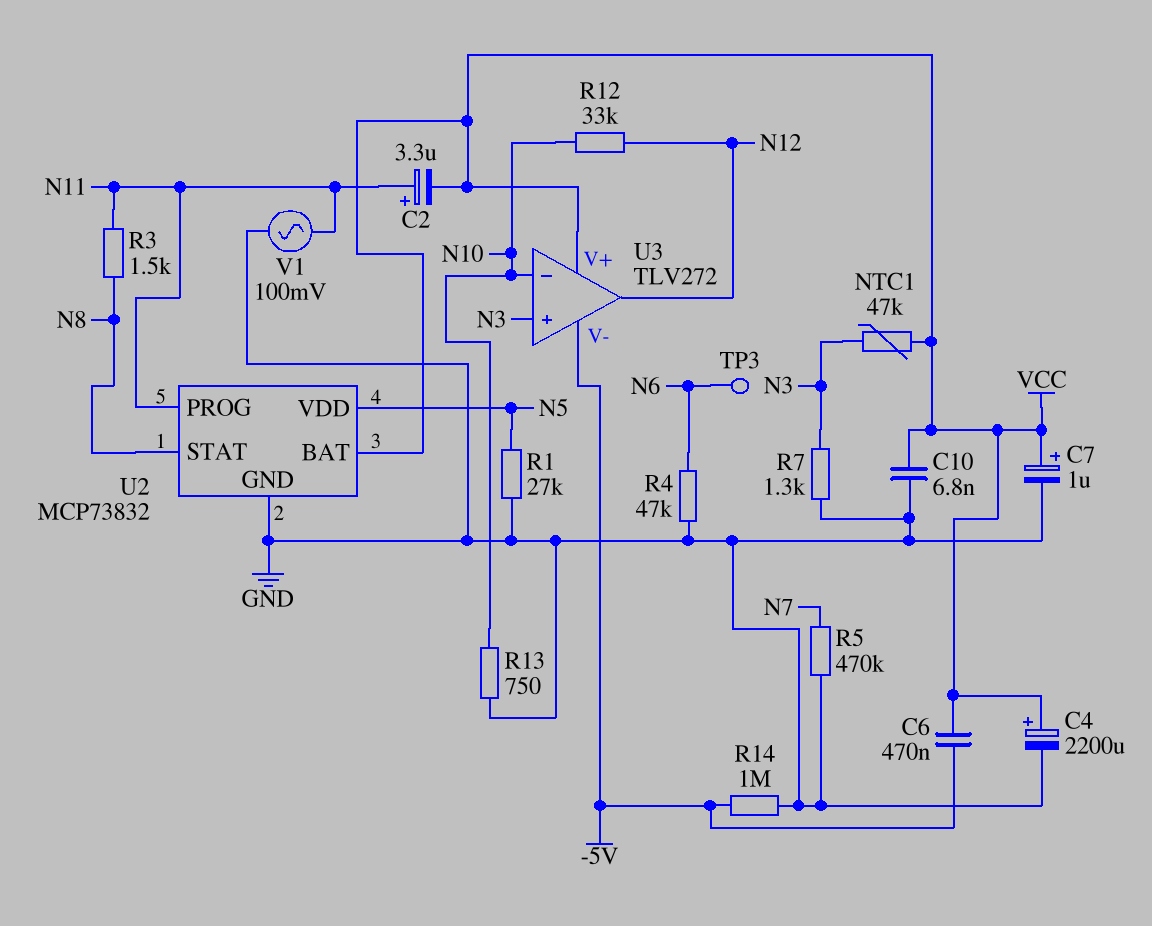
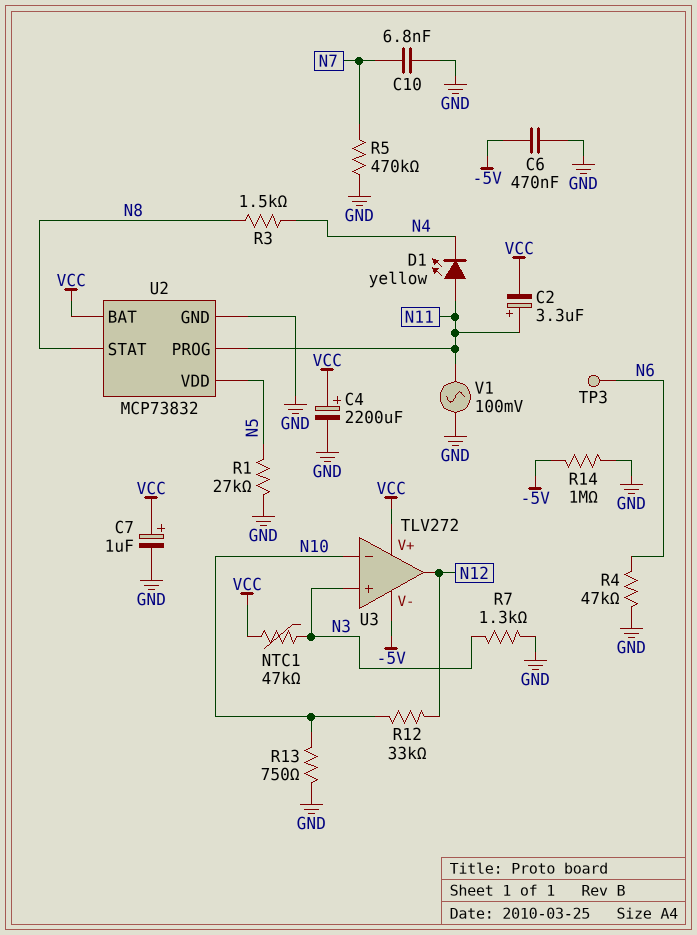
C6: 470nF (-5V, VCC) -> 470nF (-5V, GND)
C10: 6.8nF (GND, VCC) -> 6.8nF (GND, N7)
D1: none -> LED yellow (A N11, K N4)
R3: 1.5k (N8, N11) -> 1.5k (N4, N8)

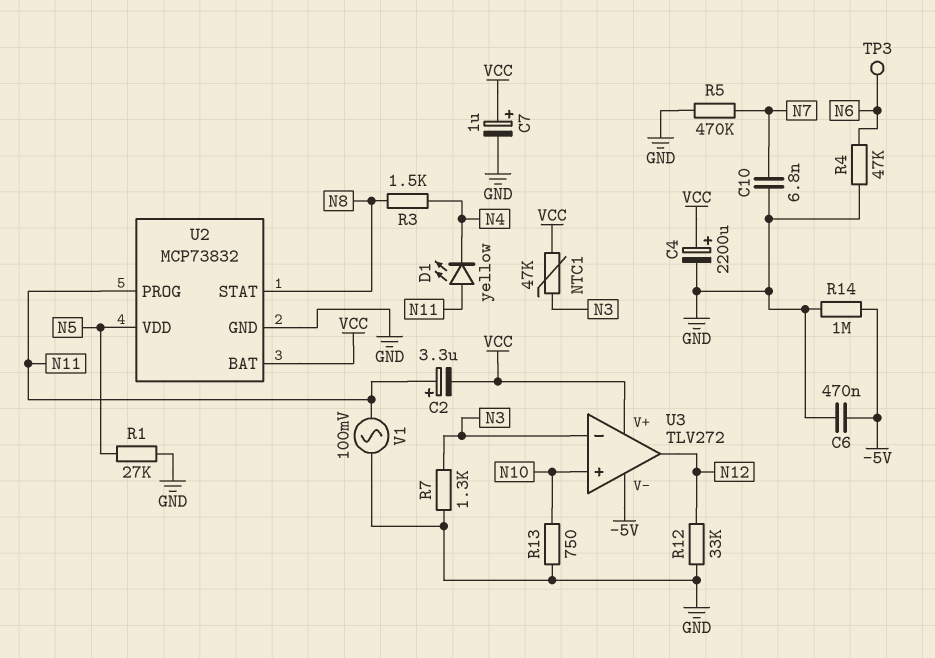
R12: 33k (N10, N12) -> 33k (GND, N12)
U3 pin in+: N3 -> N10
U3 pin in-: N10 -> N3

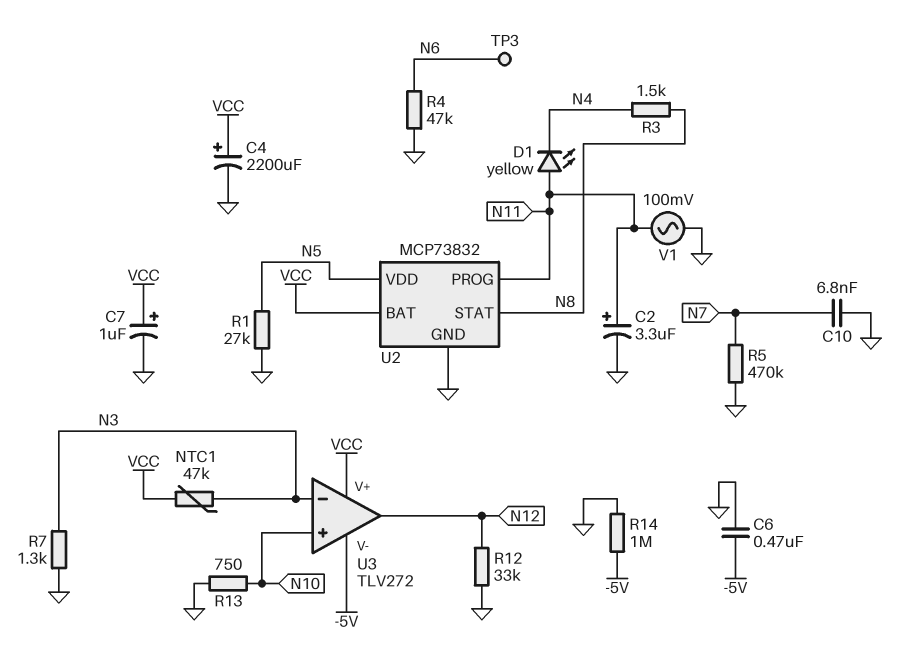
C2: 3.3uF (plus N11, minus VCC) -> 3.3uF (plus N11, minus GND)

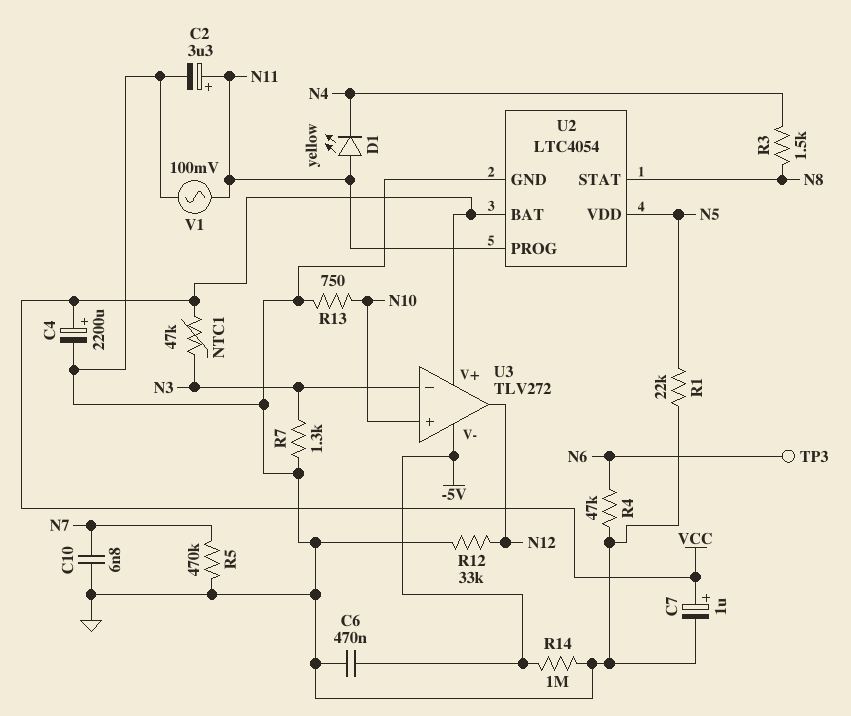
R1: 27k (GND, N5) -> 22k (GND, N5)
U2: MCP73832 -> LTC4054

